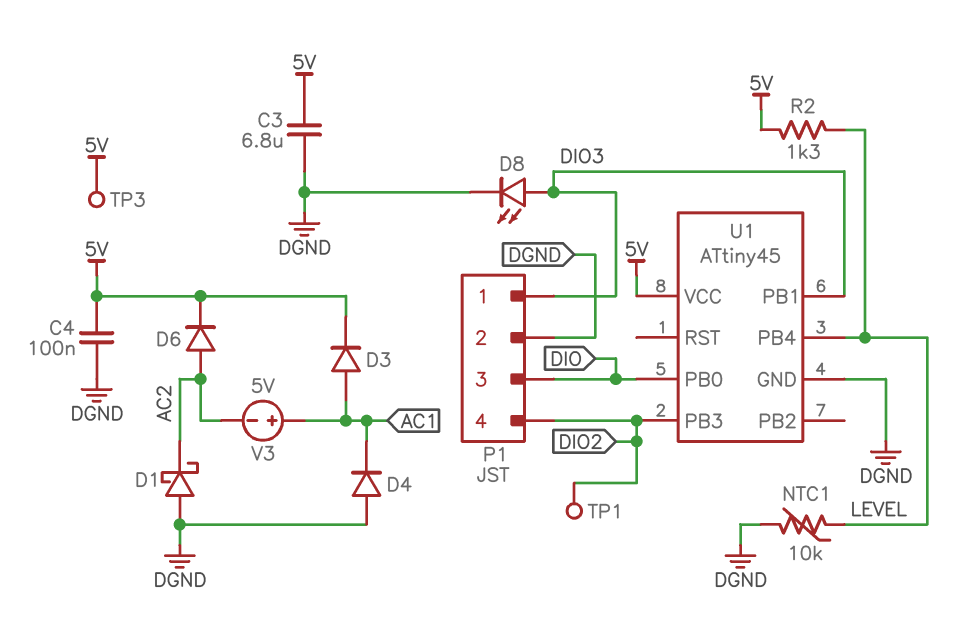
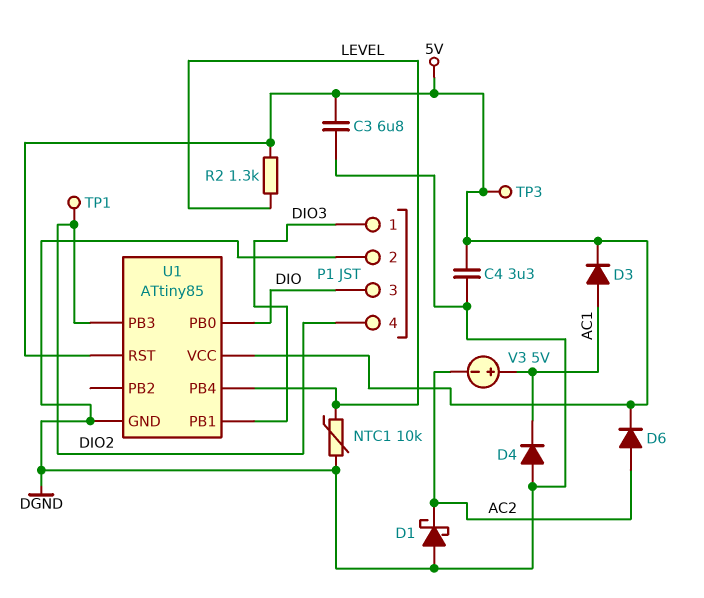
C4: 100nF (5V, DGND) -> 3.3uF (5V, DGND)
D8: LED (A DIO3, K DGND) -> none
U1: ATtiny45 -> ATtiny85
U1 pin RST: none -> 5V

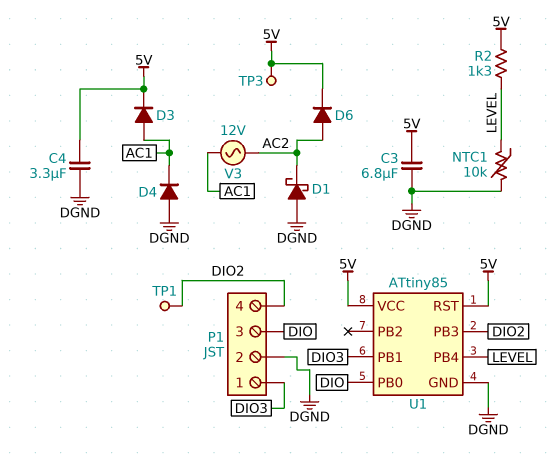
V3: 5V (plus AC1, minus AC2) -> AC 12V (AC1, AC2)

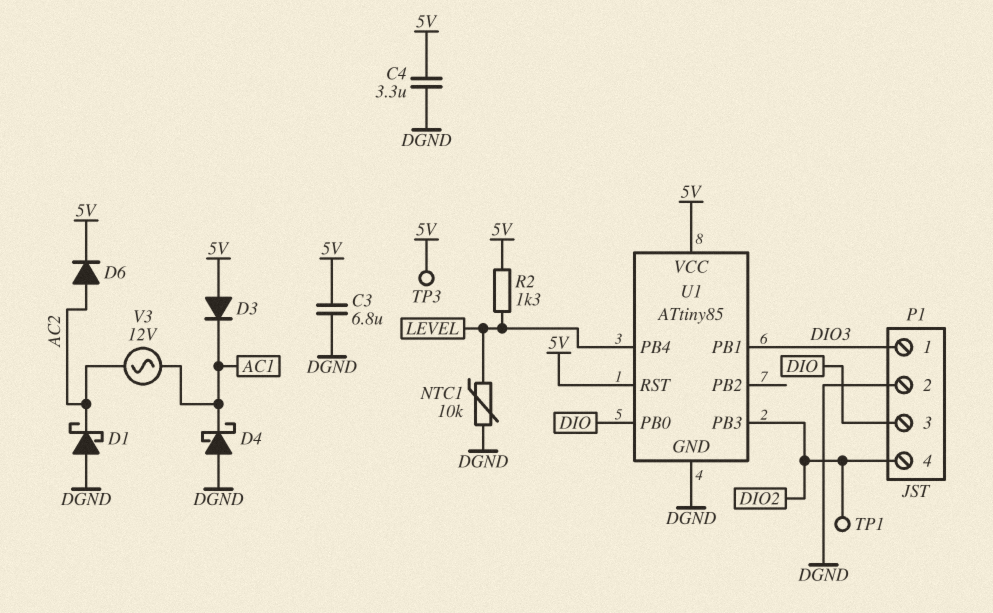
D3: diode (A AC1, K 5V) -> diode (A 5V, K AC1)
D4: diode (A DGND, K AC1) -> schottky (A DGND, K AC1)

